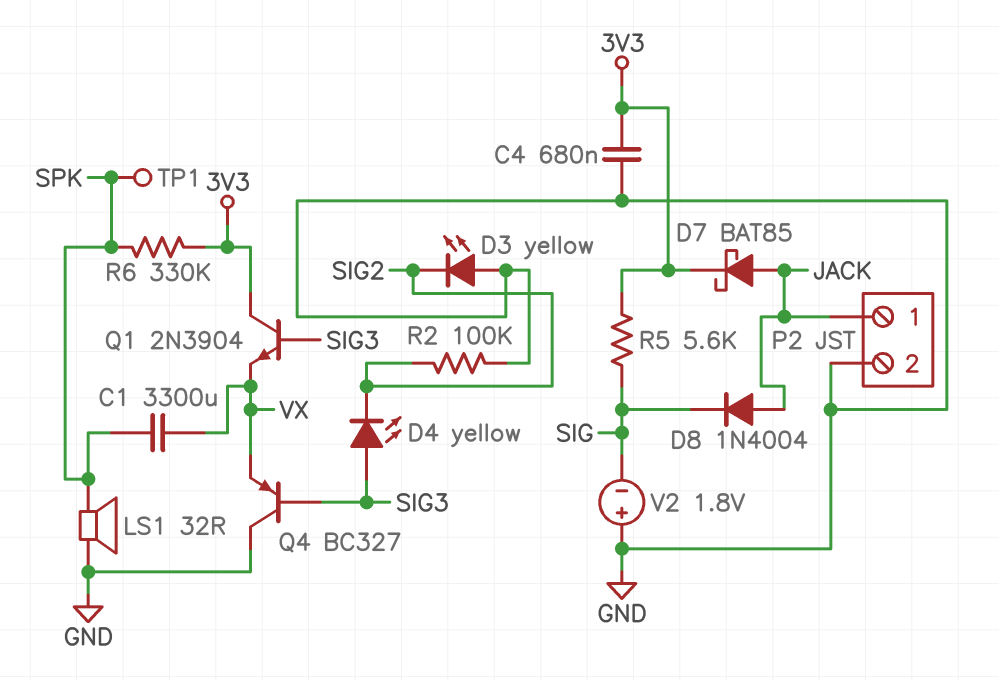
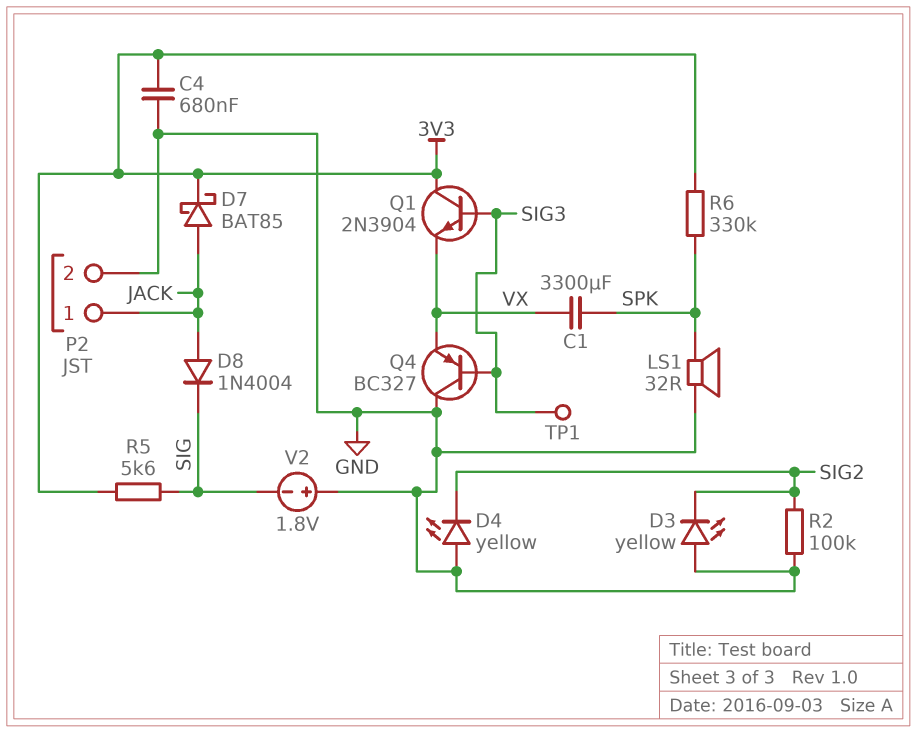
D4: LED yellow (A SIG3, K SIG2) -> LED yellow (A GND, K SIG2)
TP1: test point (SPK) -> test point (SIG3)

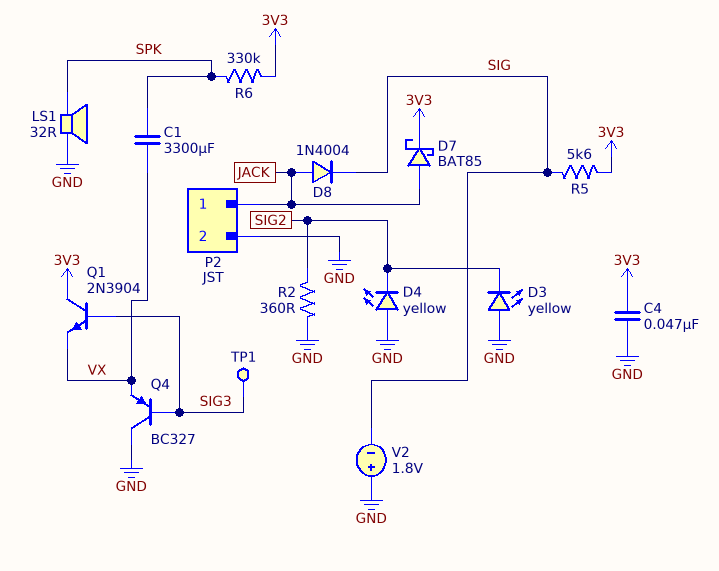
C4: 680nF (3V3, GND) -> 47nF (3V3, GND)
R2: 100k (GND, SIG2) -> 360 (GND, SIG2)

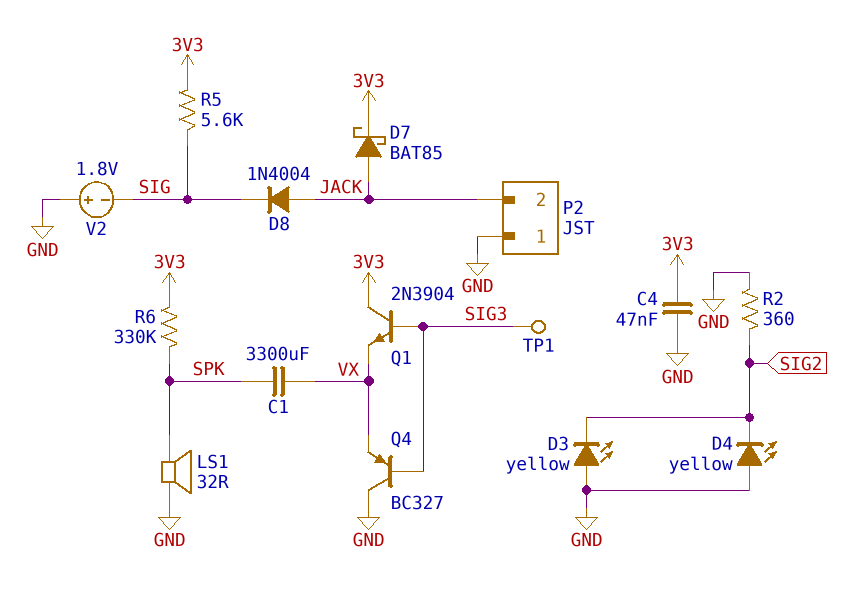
P2 pin 1: JACK -> GND
P2 pin 2: GND -> JACK

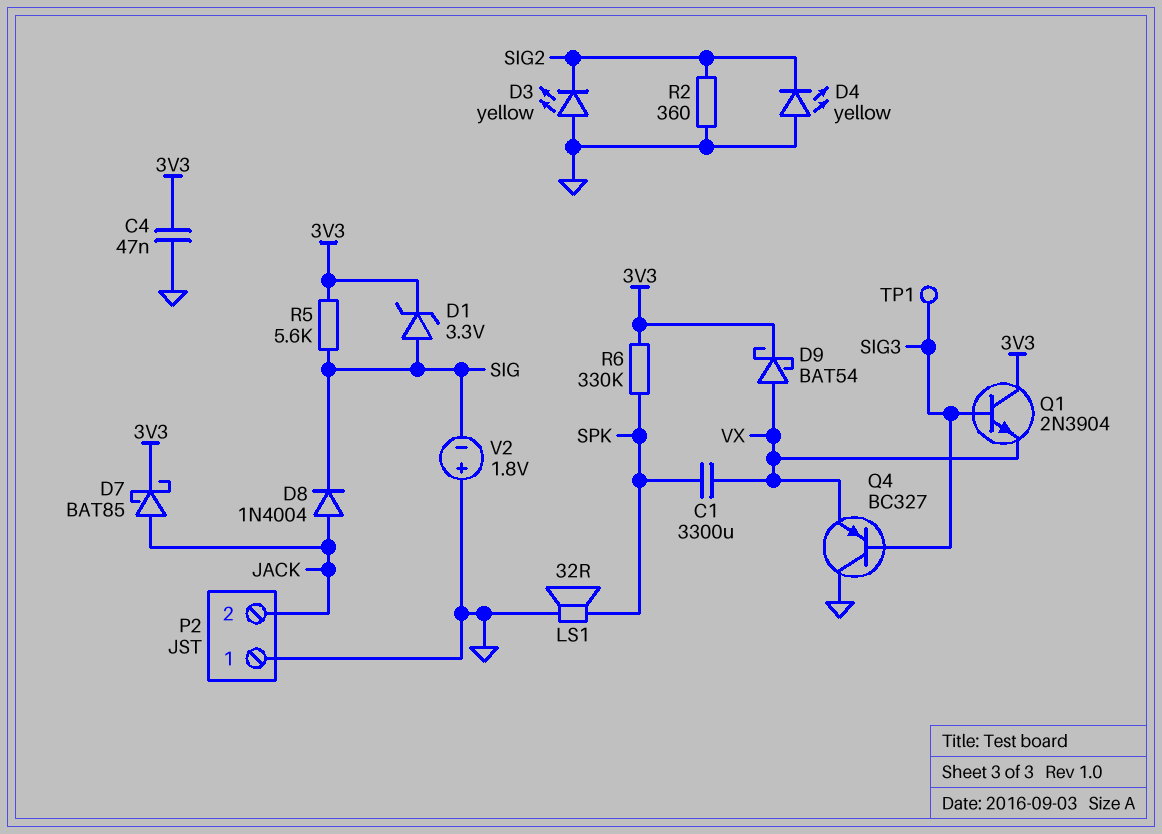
D1: none -> zener 3.3V (A SIG, K 3V3)
D9: none -> schottky BAT54 (A VX, K 3V3)

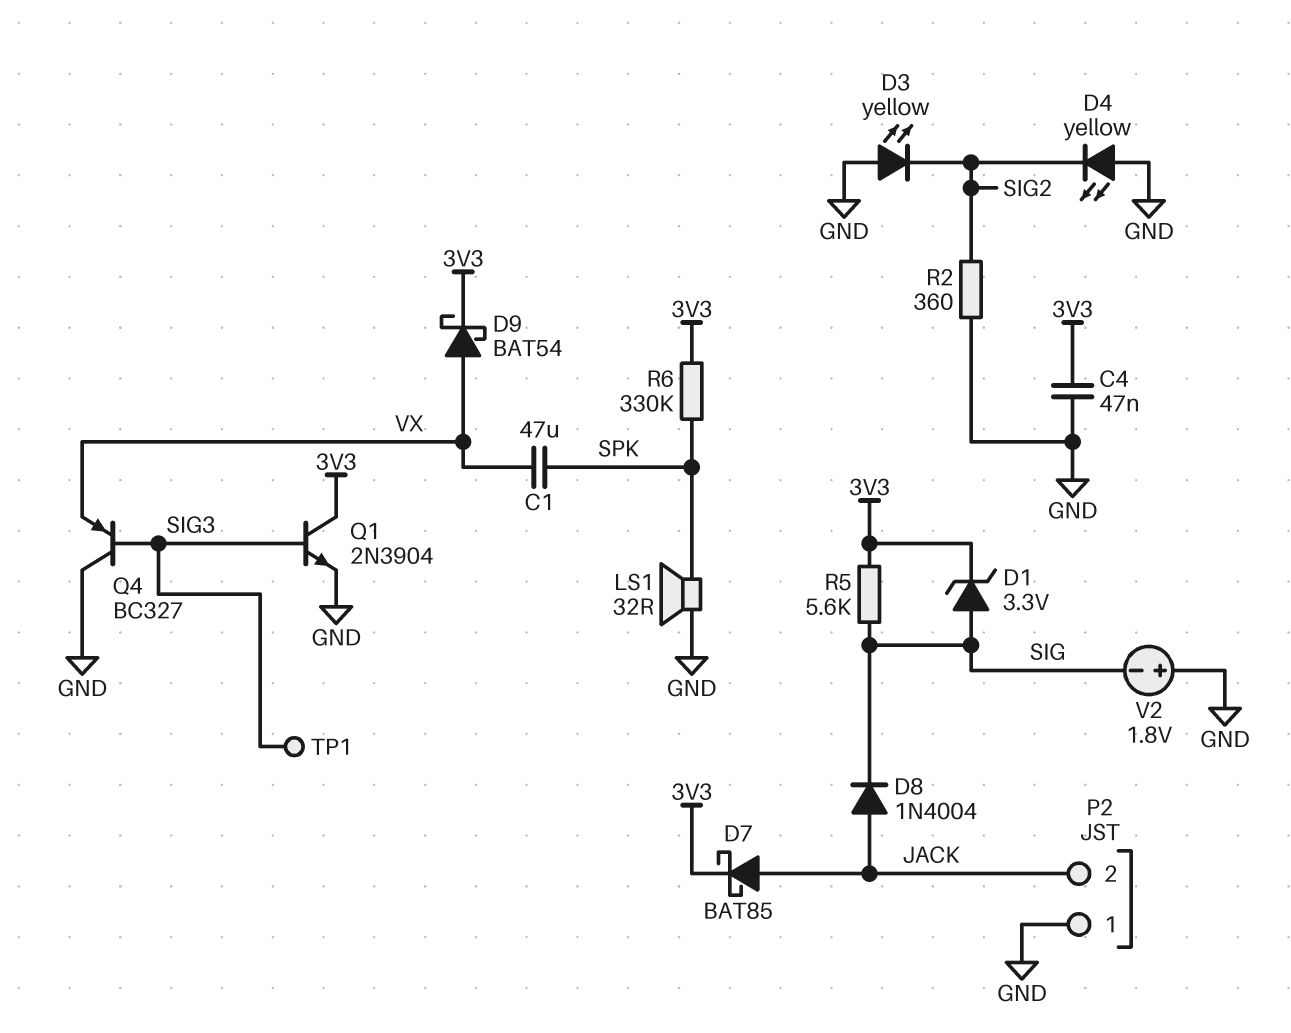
C1: 3300uF (SPK, VX) -> 47uF (SPK, VX)
Q1: NPN 2N3904 (B SIG3, C 3V3, E VX) -> NPN 2N3904 (B SIG3, C 3V3, E GND)

